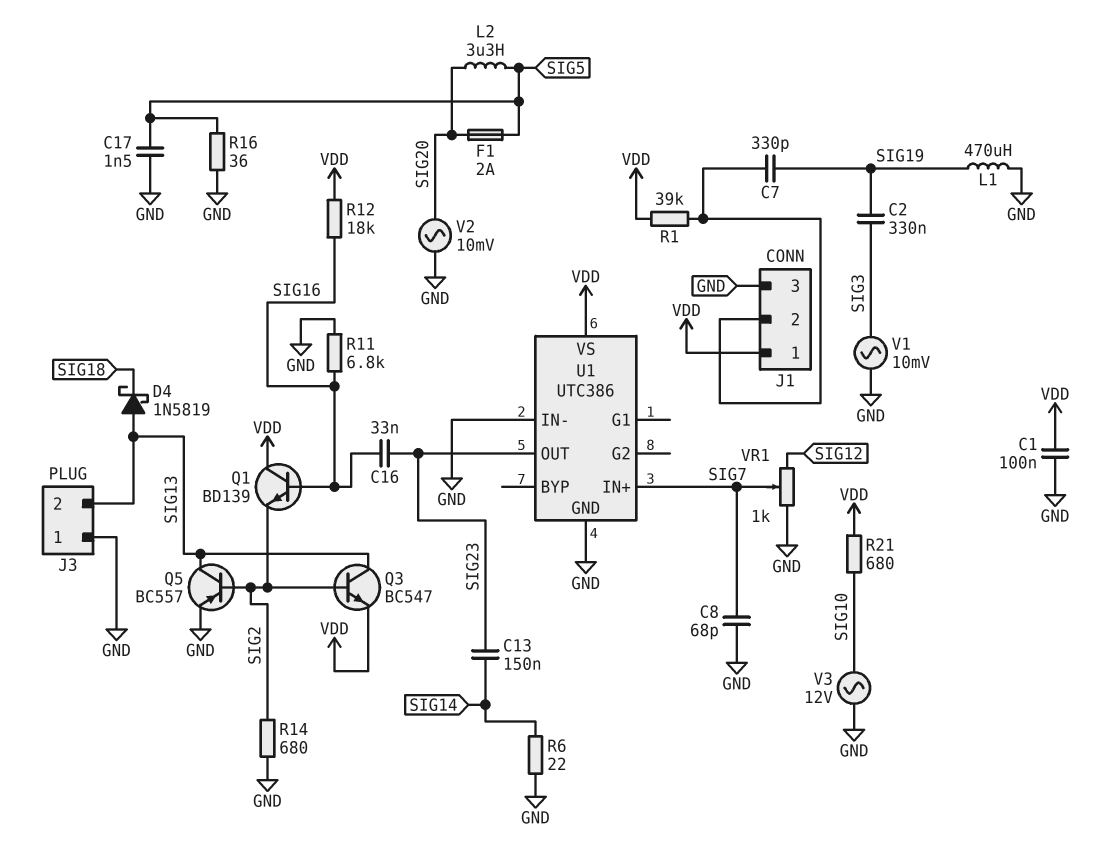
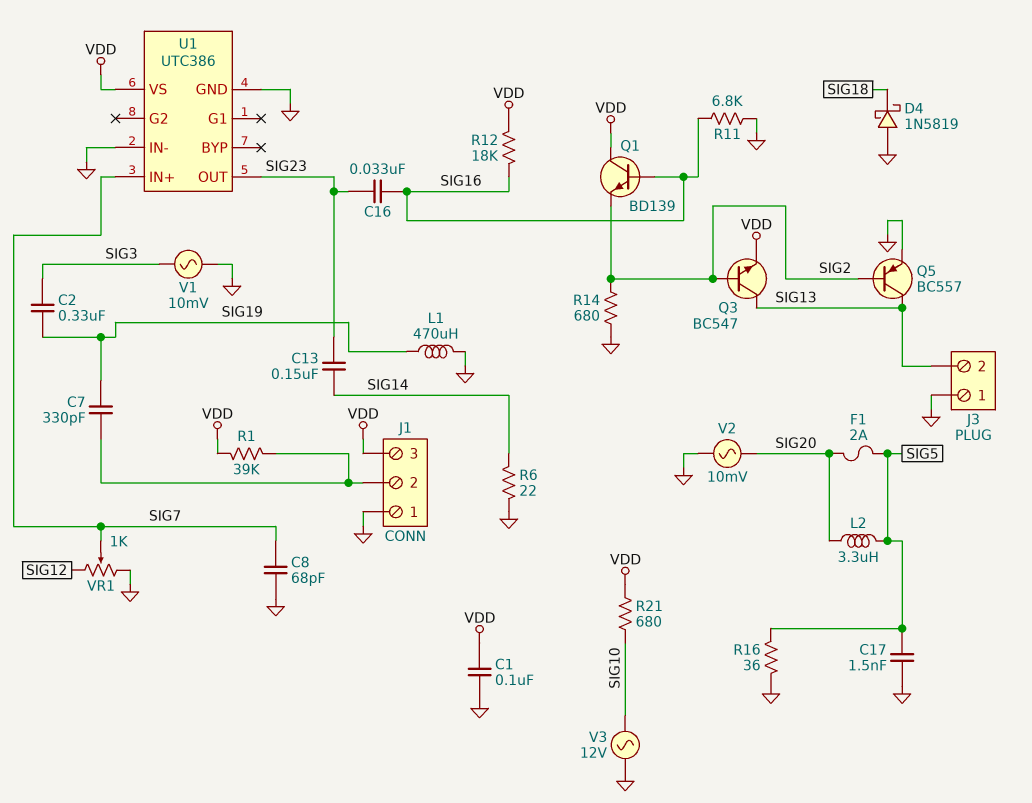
D4: schottky 1N5819 (A SIG13, K SIG18) -> schottky 1N5819 (A GND, K SIG18)
J1 pin 1: VDD -> GND
J1 pin 3: GND -> VDD

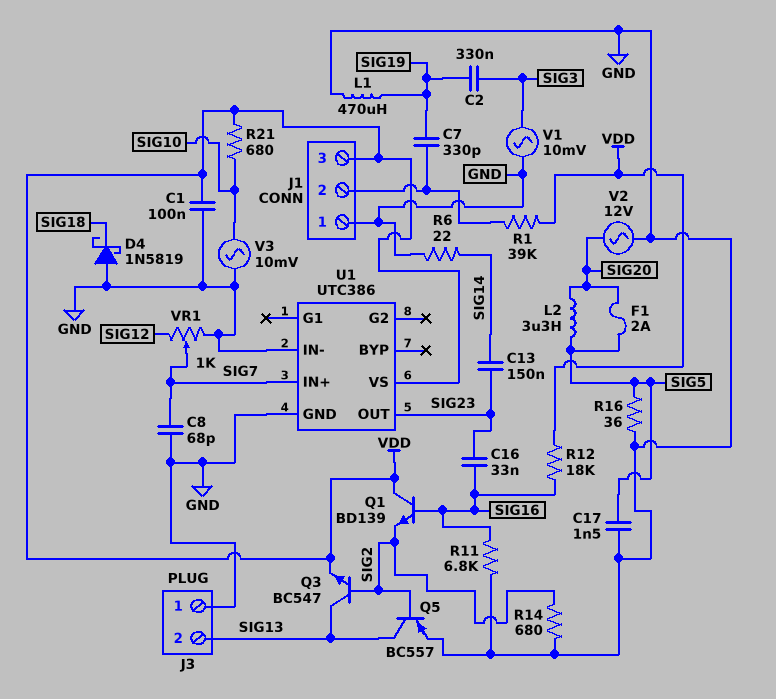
V2: AC 10mV (GND, SIG20) -> AC 12V (GND, SIG20)
V3: AC 12V (GND, SIG10) -> AC 10mV (GND, SIG10)

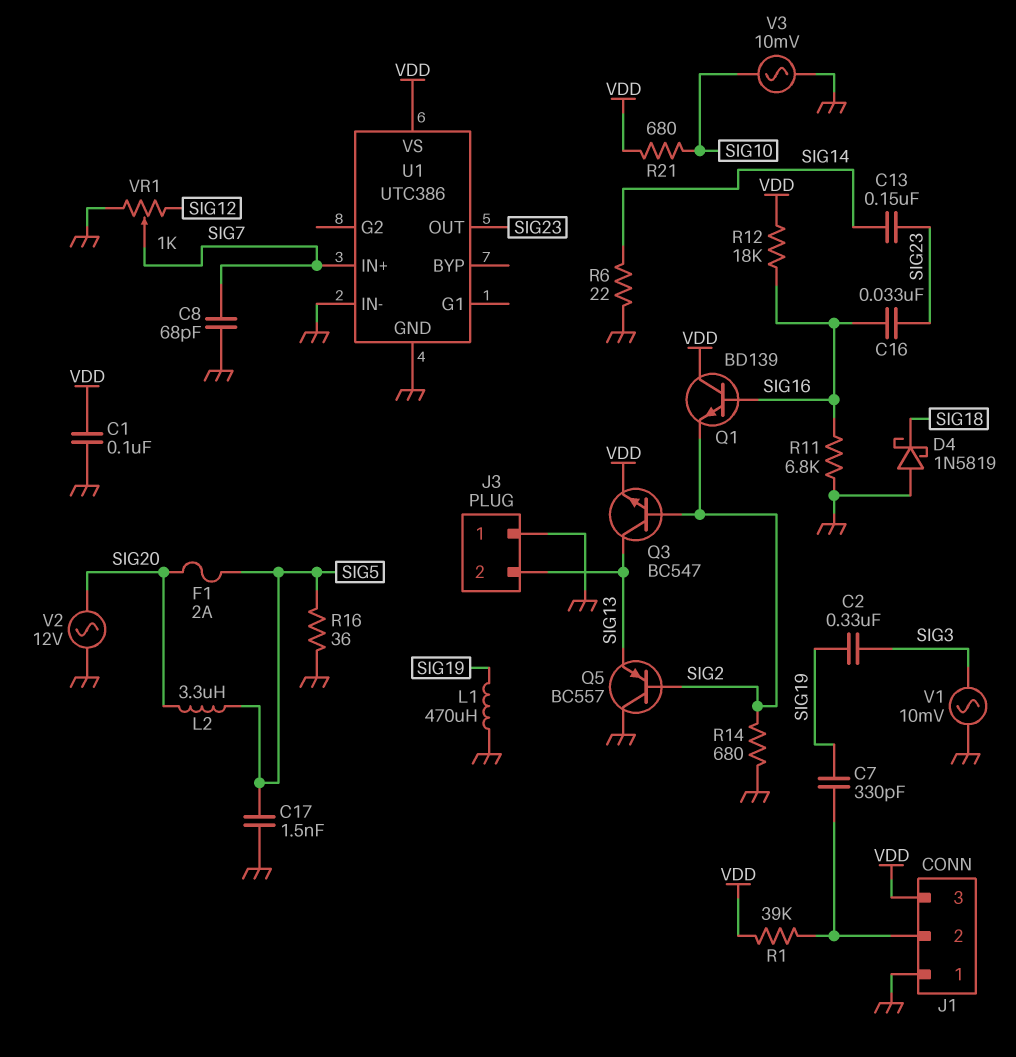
Q5: PNP BC557 (B SIG2, C SIG13, E GND) -> PNP BC557 (B SIG2, C GND, E SIG13)

